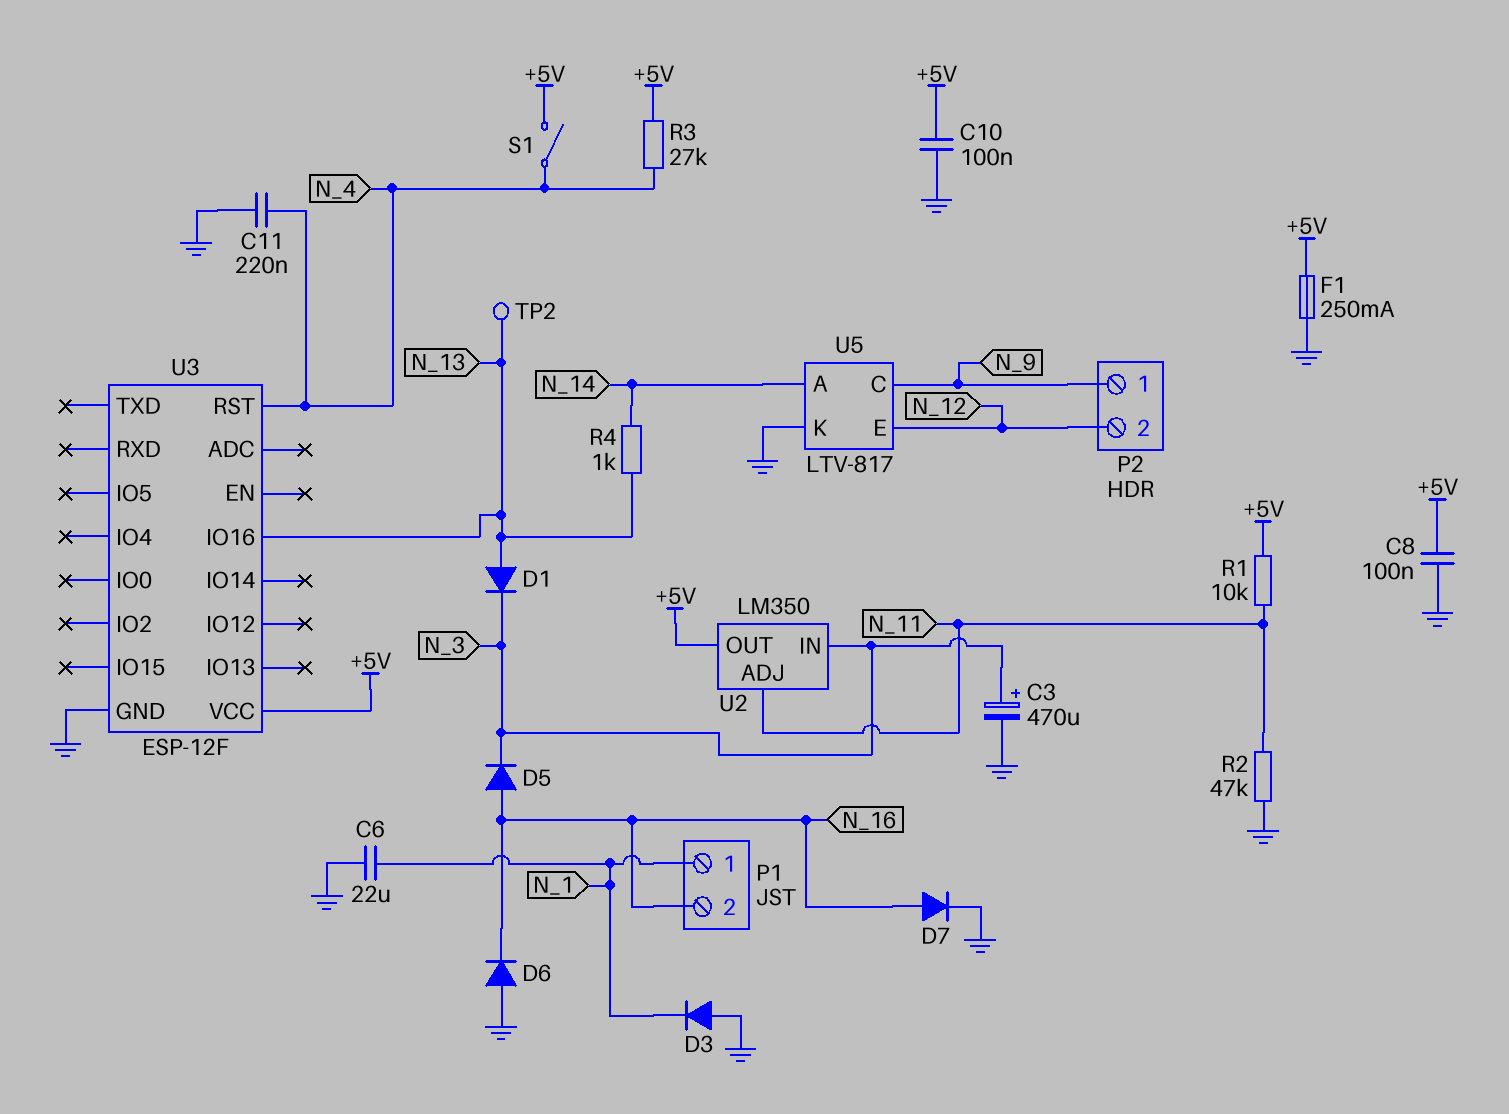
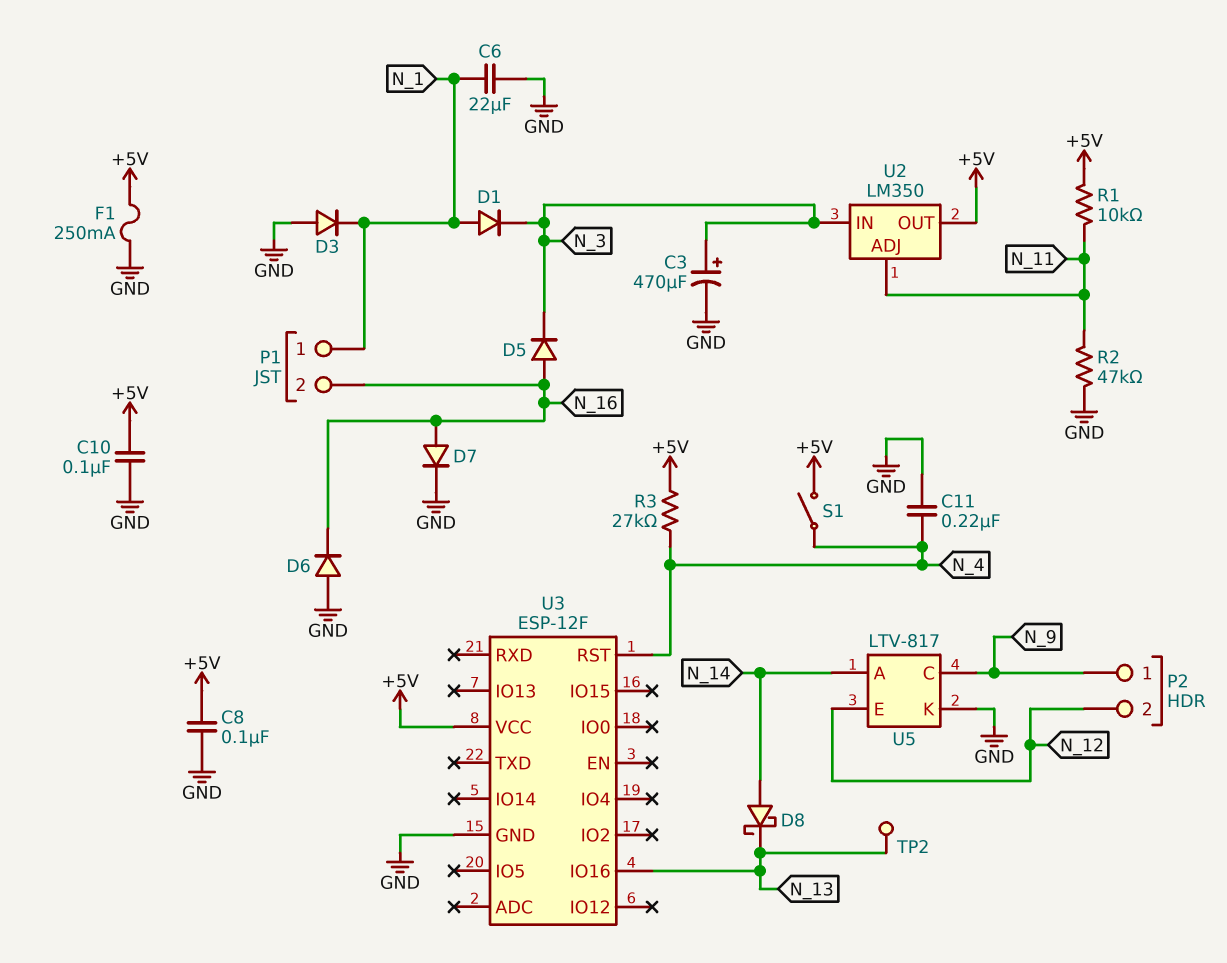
D1: diode (A N_13, K N_3) -> diode (A N_1, K N_3)
D8: none -> schottky (A N_14, K N_13)
R4: 1k (N_13, N_14) -> none

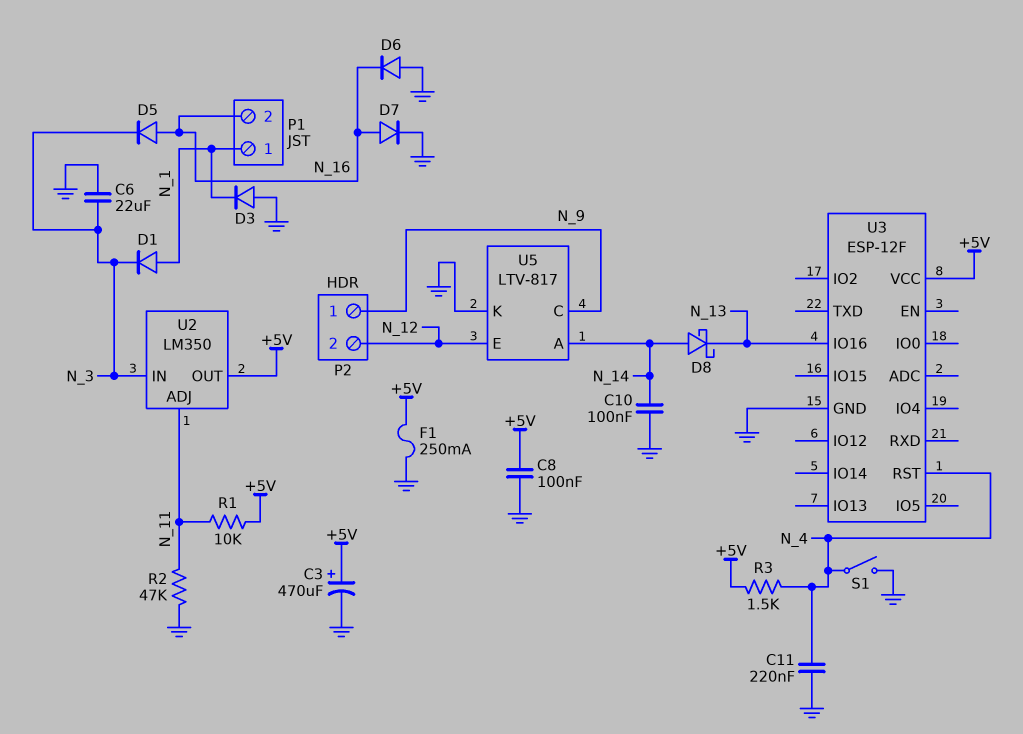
C3: 470uF (plus N_3, minus GND) -> 470uF (plus +5V, minus GND)
C6: 22uF (GND, N_1) -> 22uF (GND, N_3)
C10: 100nF (+5V, GND) -> 100nF (GND, N_14)
R3: 27k (+5V, N_4) -> 1.5k (+5V, N_4)
S1: switch (+5V, N_4) -> switch (GND, N_4)
TP2: test point (N_13) -> none

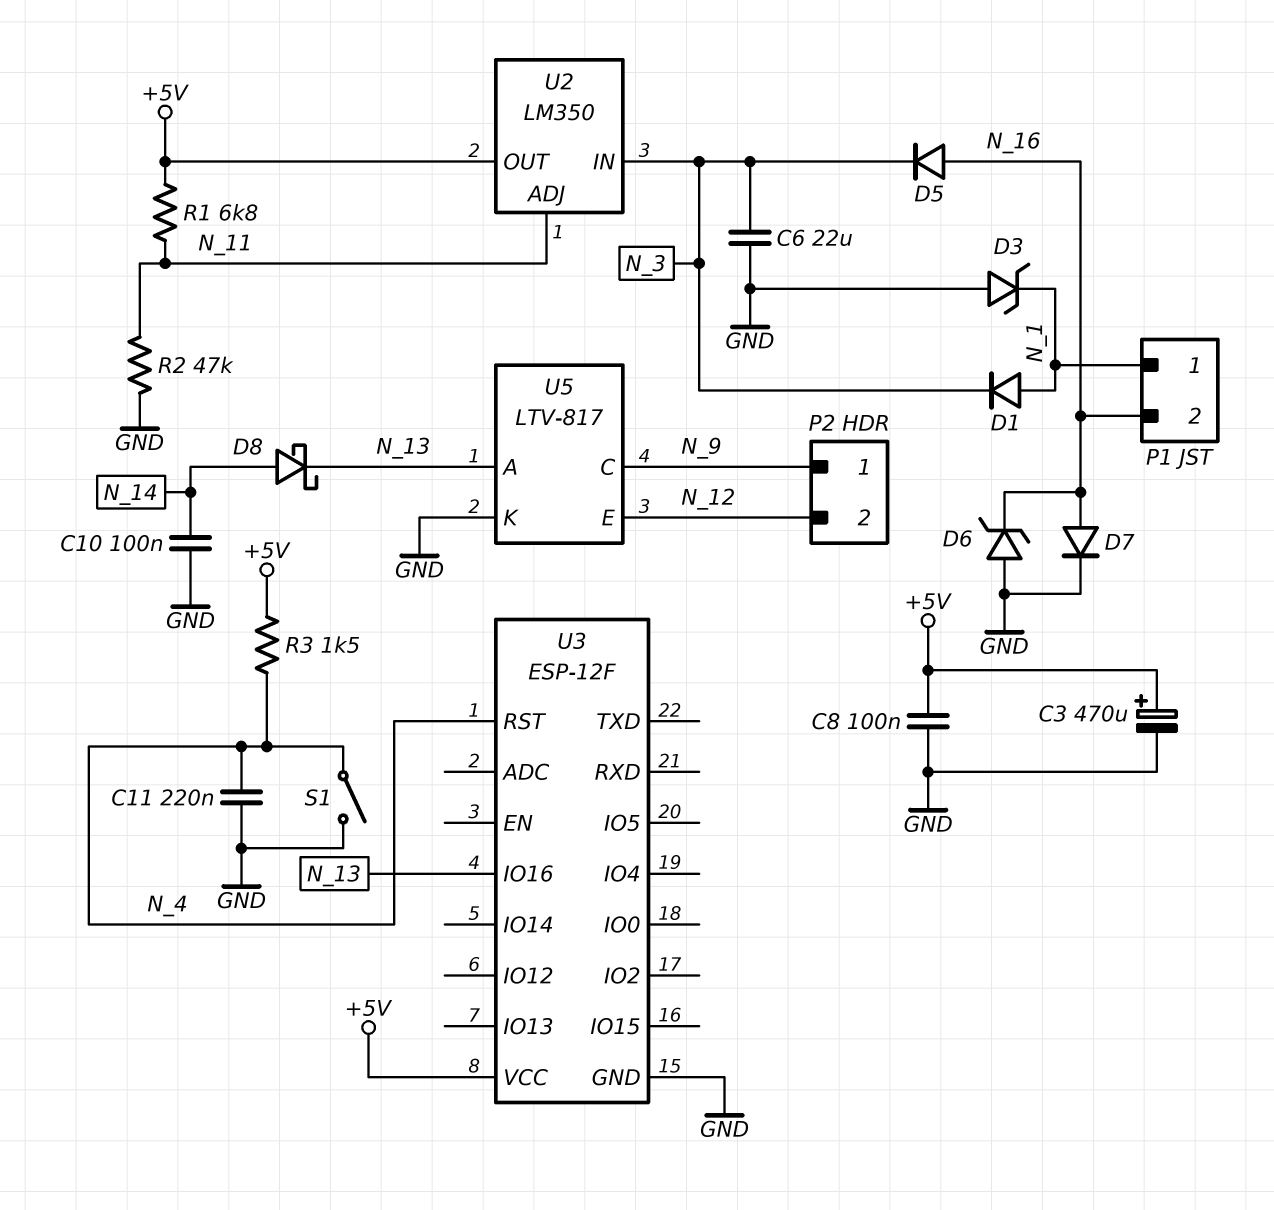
D3: diode (A GND, K N_1) -> zener (A GND, K N_1)
D6: diode (A GND, K N_16) -> zener (A GND, K N_16)
F1: 250mA (+5V, GND) -> none
R1: 10k (+5V, N_11) -> 6.8k (+5V, N_11)
U5 pin A: N_14 -> N_13

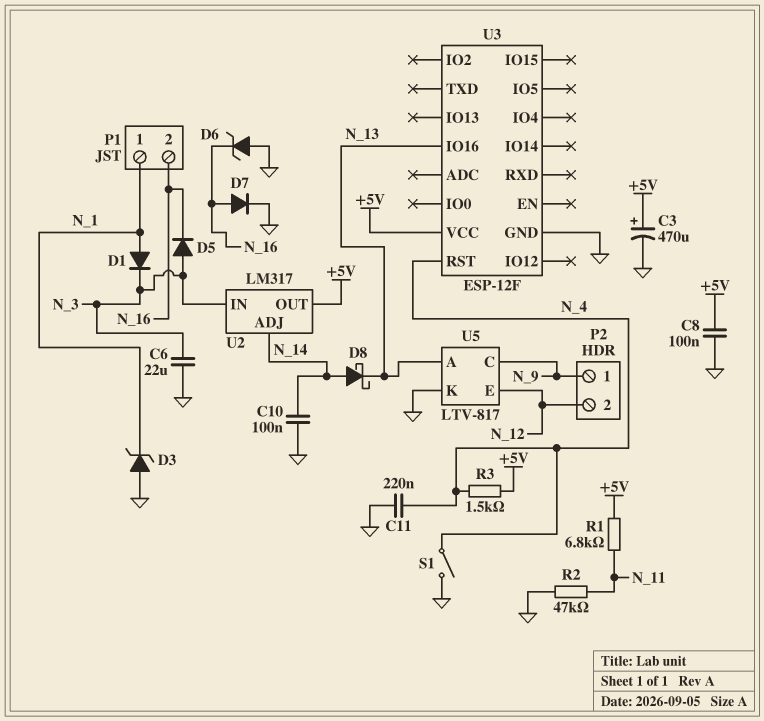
D5: diode (A N_16, K N_3) -> diode (A N_3, K N_16)
U2: LM350 -> LM317
U2 pin ADJ: N_11 -> N_14

